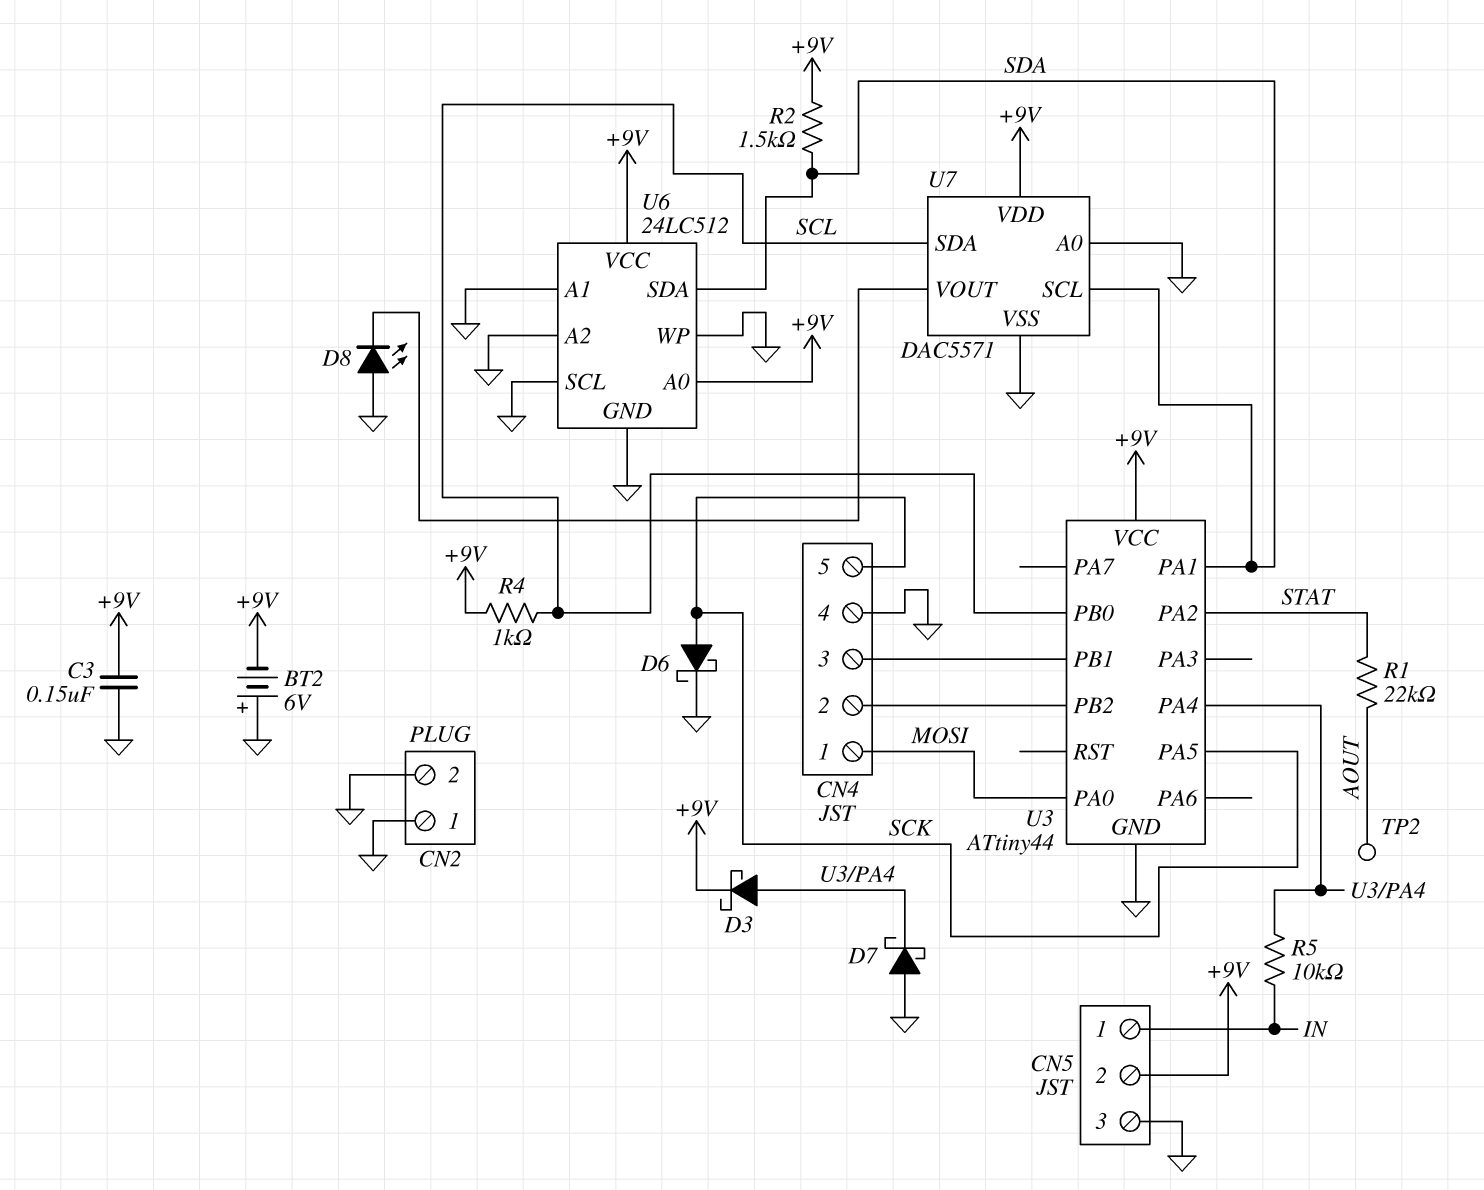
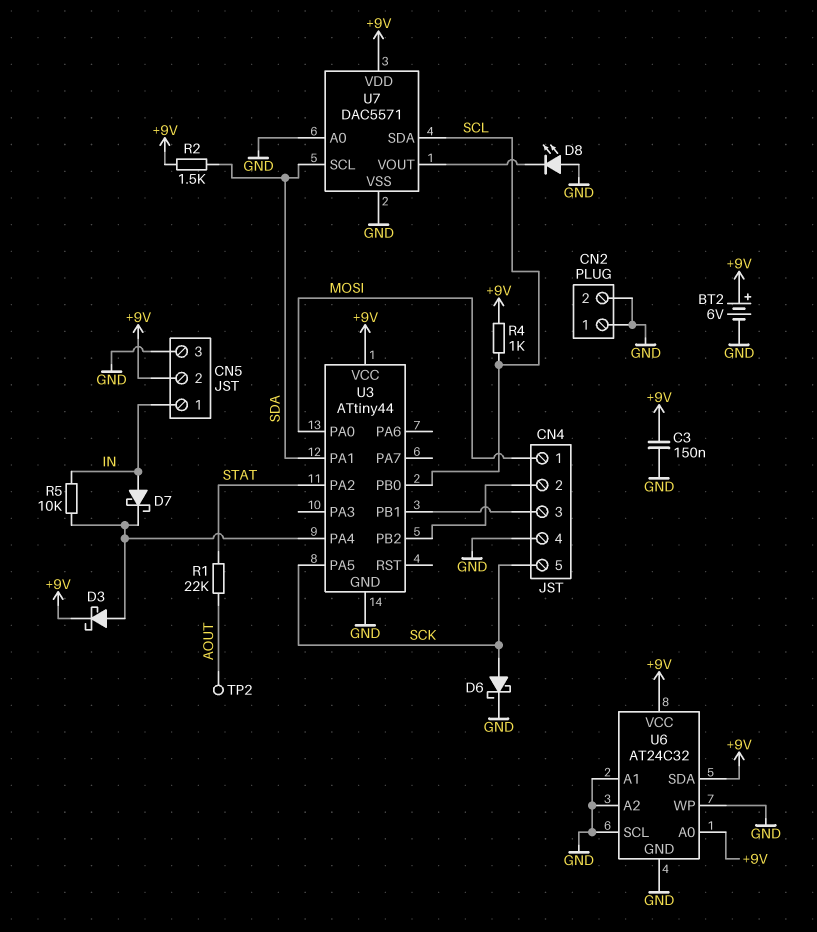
BT2: 6V (plus GND, minus +9V) -> 6V (plus +9V, minus GND)
D7: schottky (A GND, K U3/PA4) -> schottky (A IN, K U3/PA4)
U6: 24LC512 -> AT24C32
U6 pin SDA: SDA -> +9V

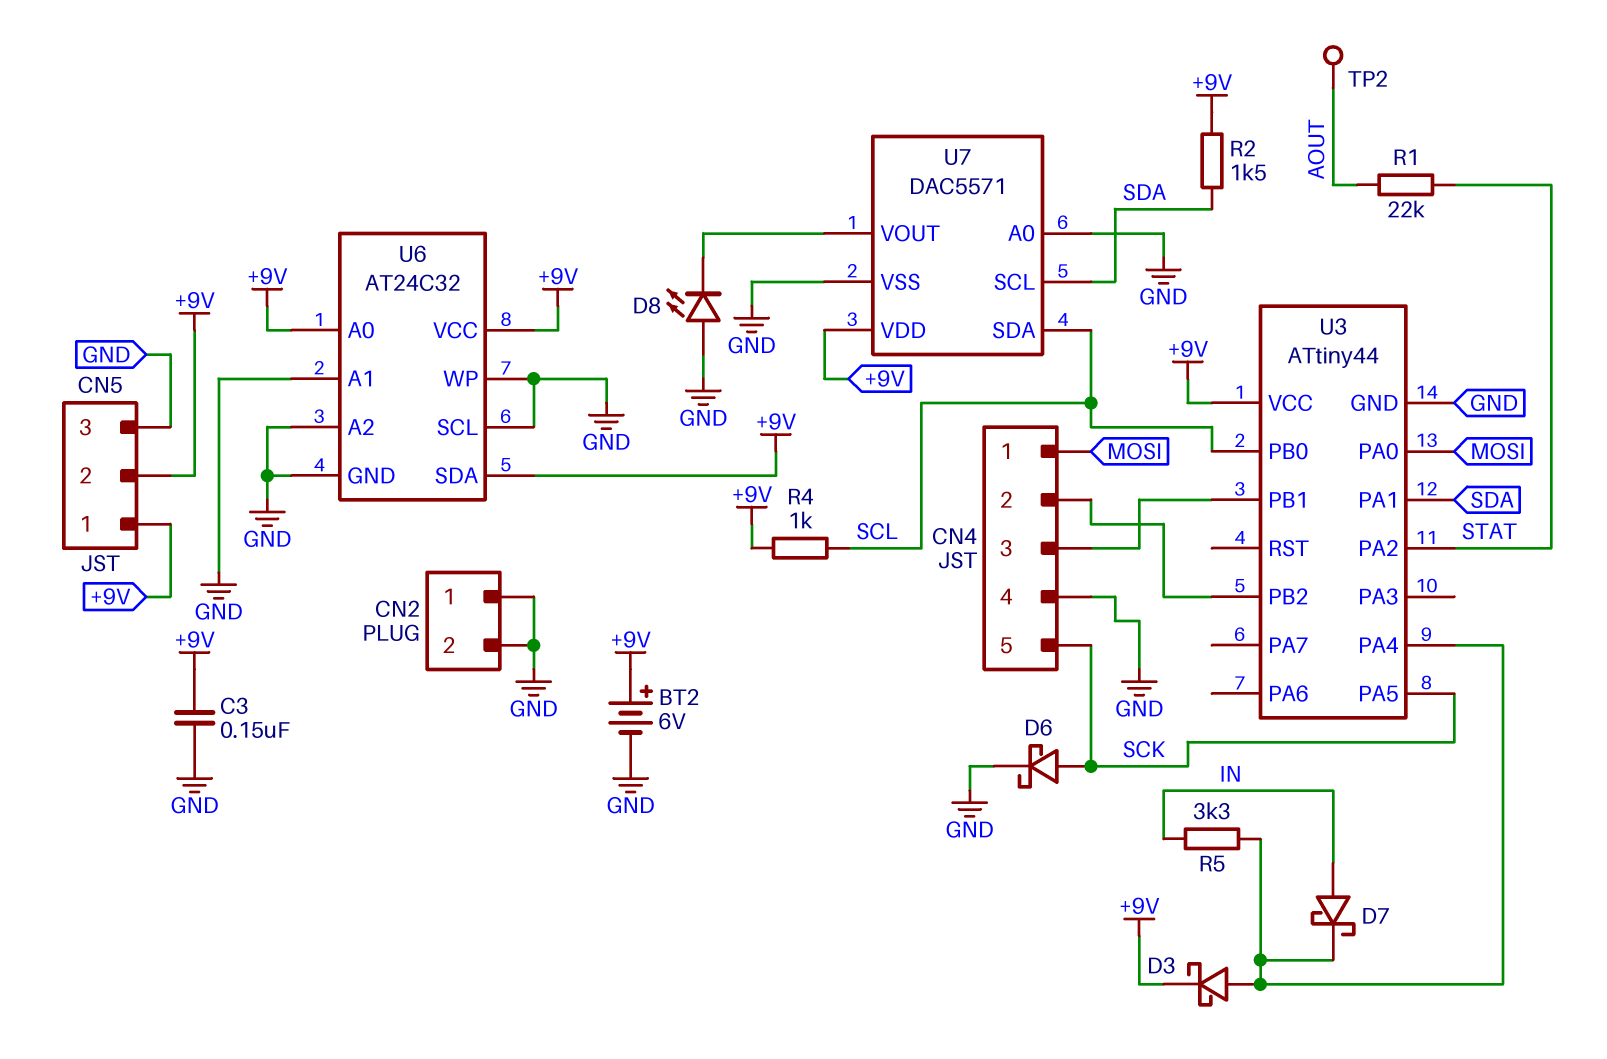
CN5 pin 1: IN -> +9V
R5: 10k (IN, U3/PA4) -> 3.3k (IN, U3/PA4)

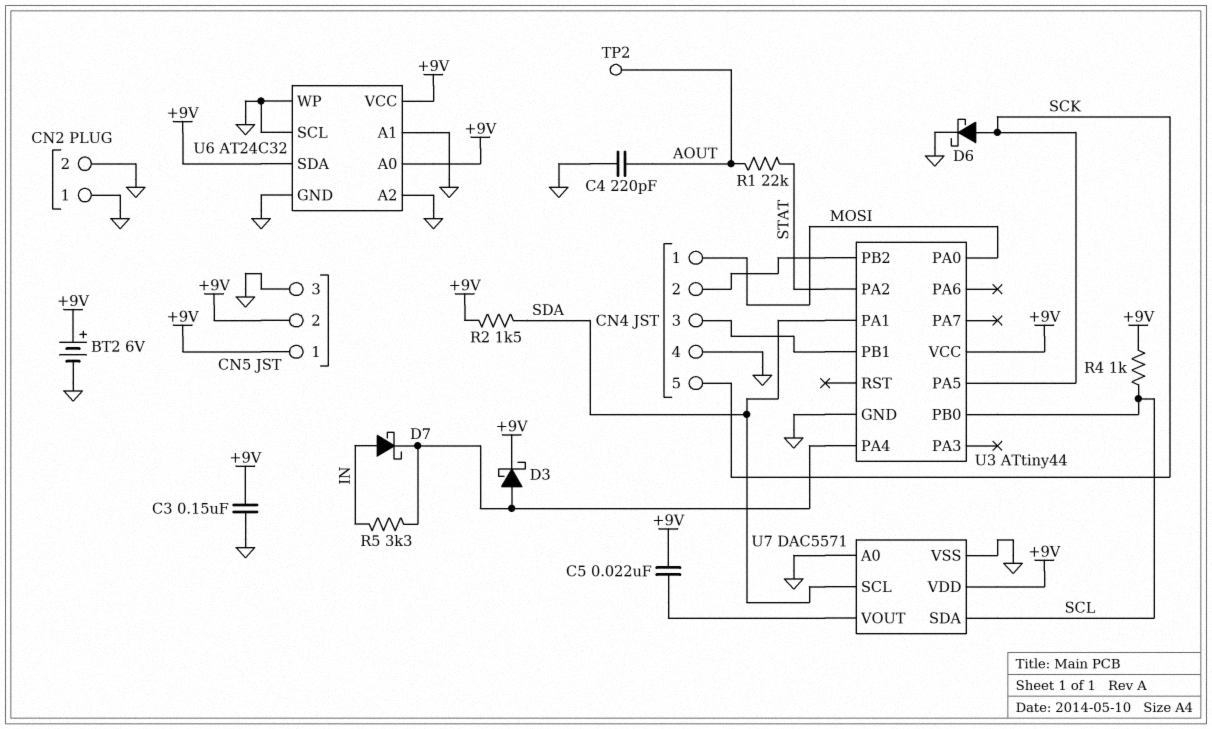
C4: none -> 220pF (AOUT, GND)
C5: none -> 22nF (+9V, U7/VOUT)
D8: LED (A GND, K U7/VOUT) -> none

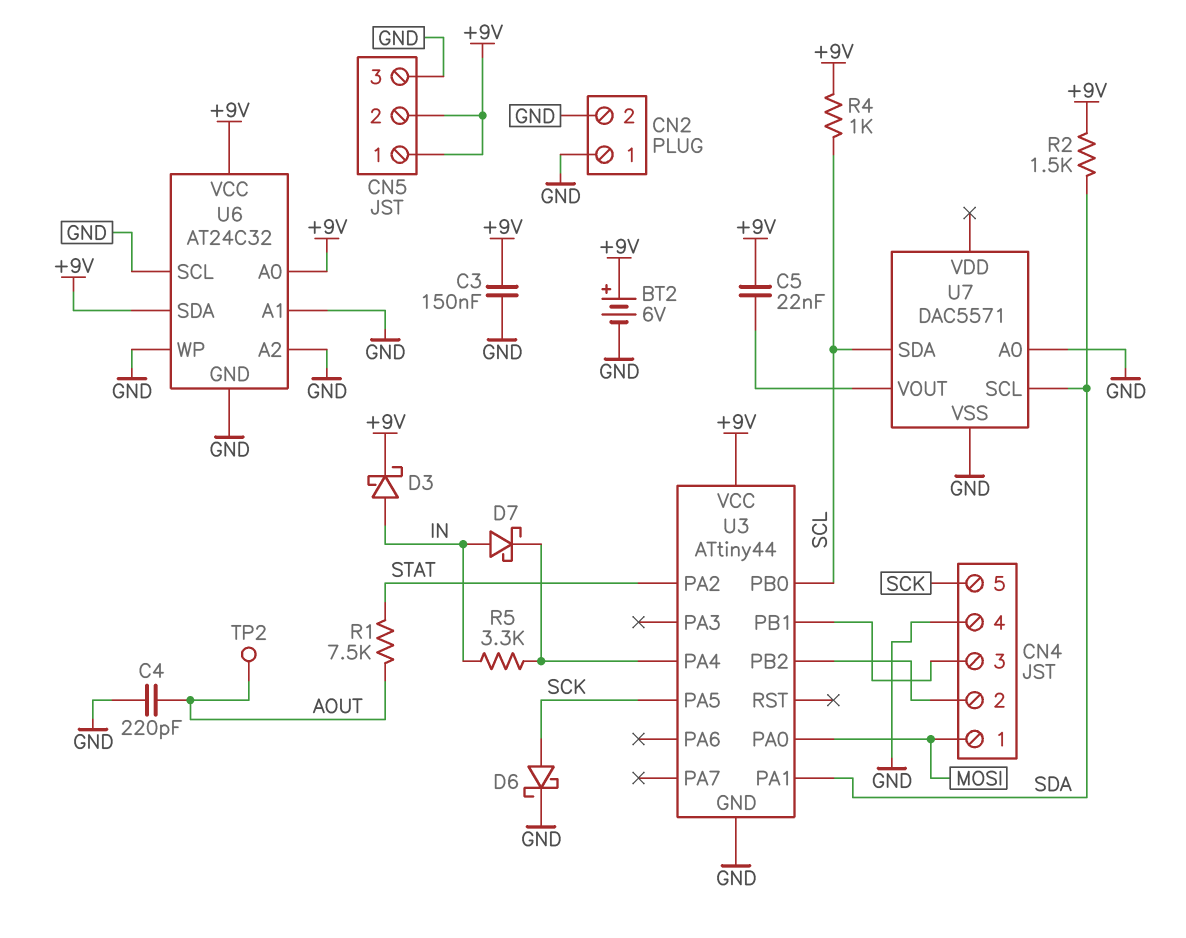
D3: schottky (A U3/PA4, K +9V) -> schottky (A IN, K +9V)
R1: 22k (AOUT, STAT) -> 7.5k (AOUT, STAT)
U7 pin VDD: +9V -> none

